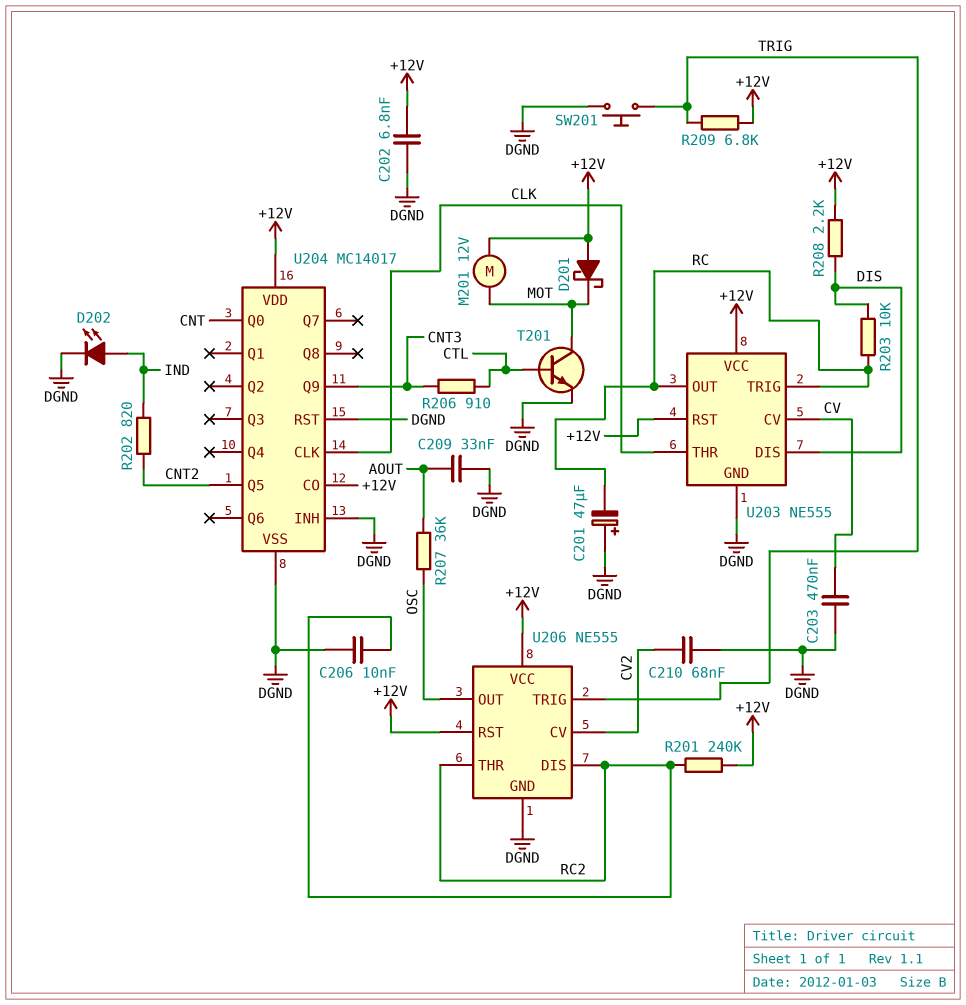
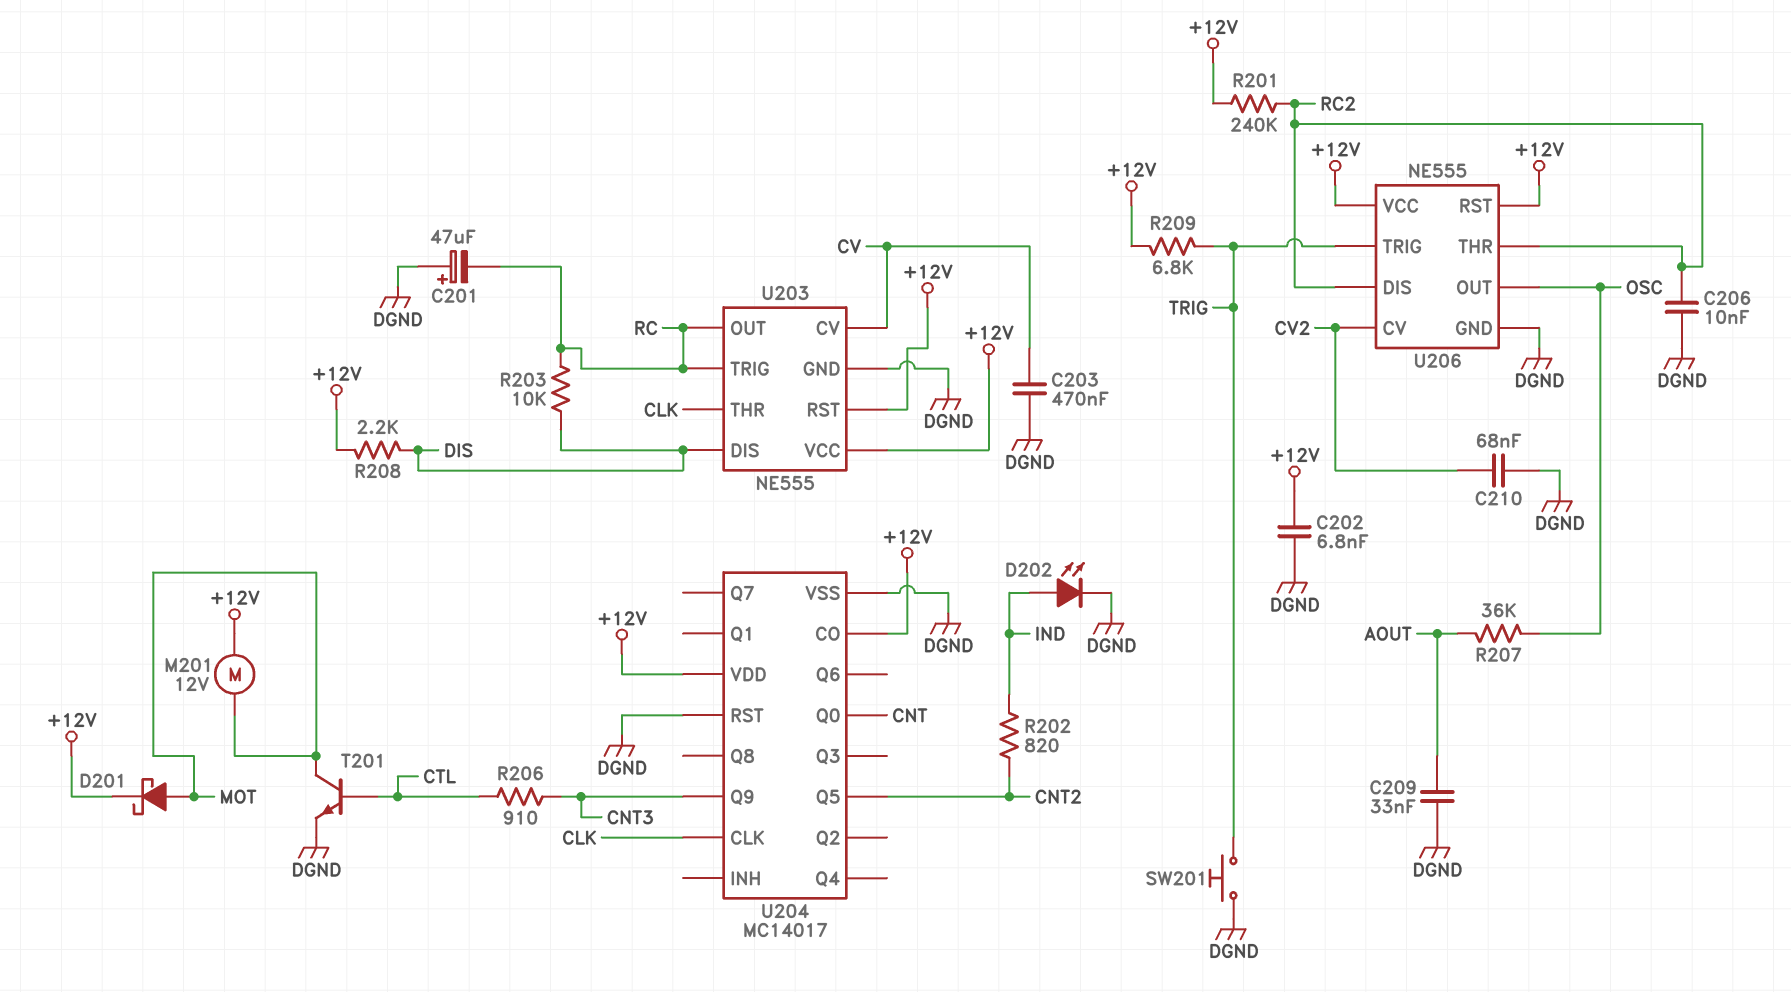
D201: schottky (A +12V, K MOT) -> schottky (A MOT, K +12V)
U204 pin INH: DGND -> none

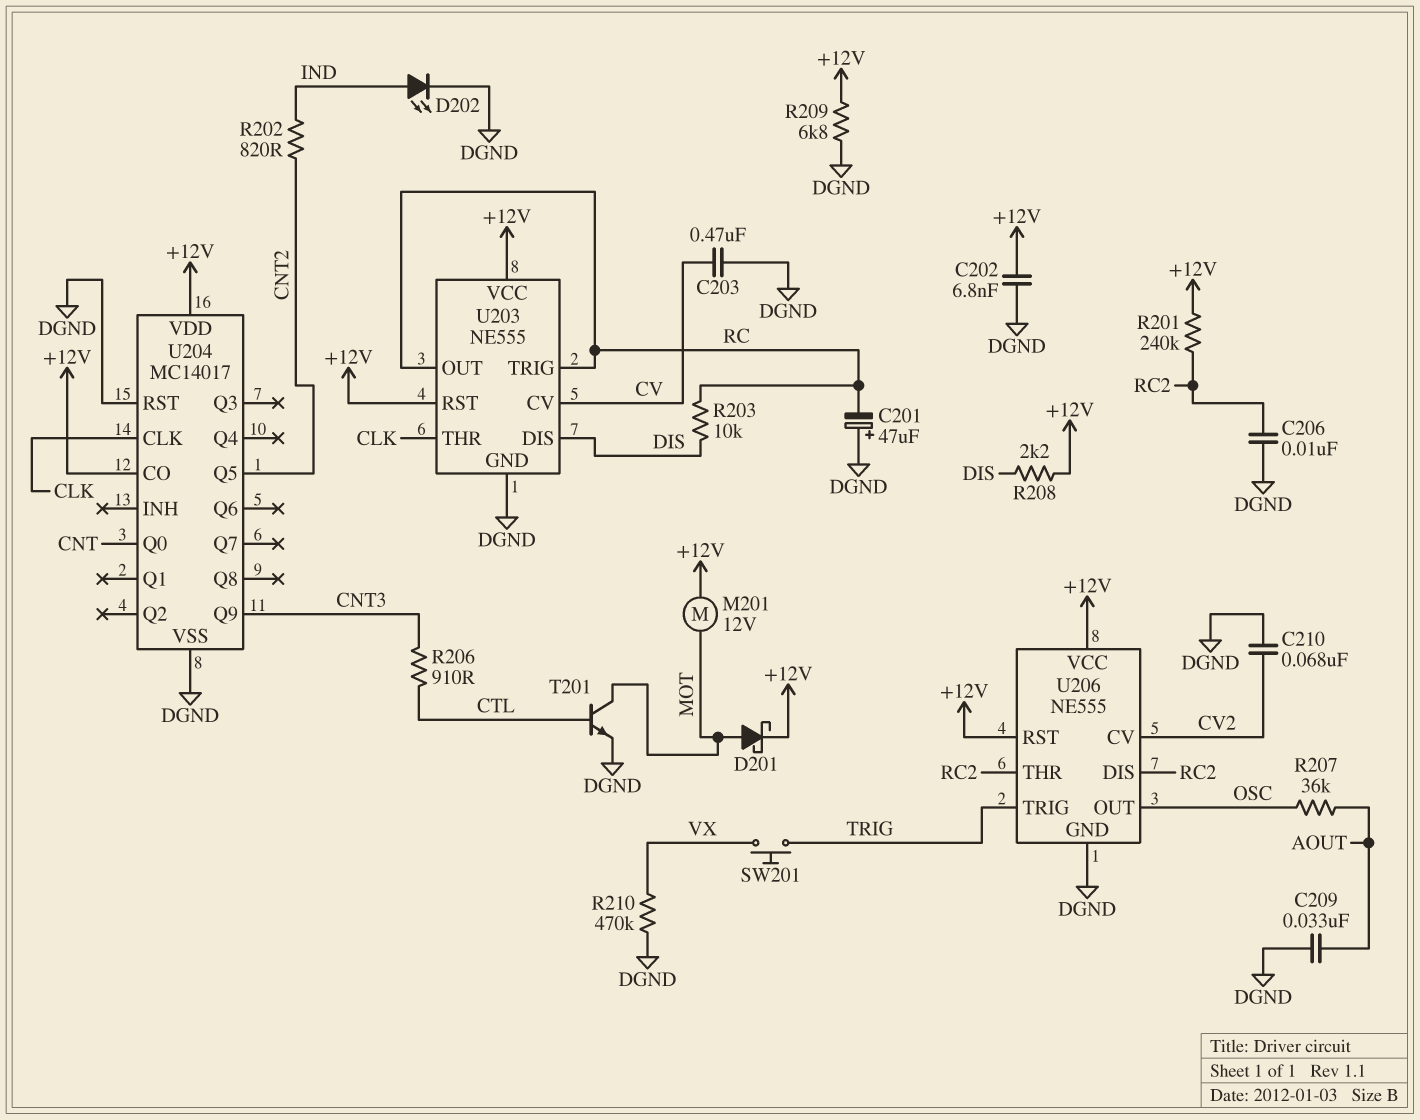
R209: 6.8k (+12V, TRIG) -> 6.8k (+12V, DGND)
R210: none -> 470k (DGND, VX)
SW201: button (DGND, TRIG) -> button (TRIG, VX)

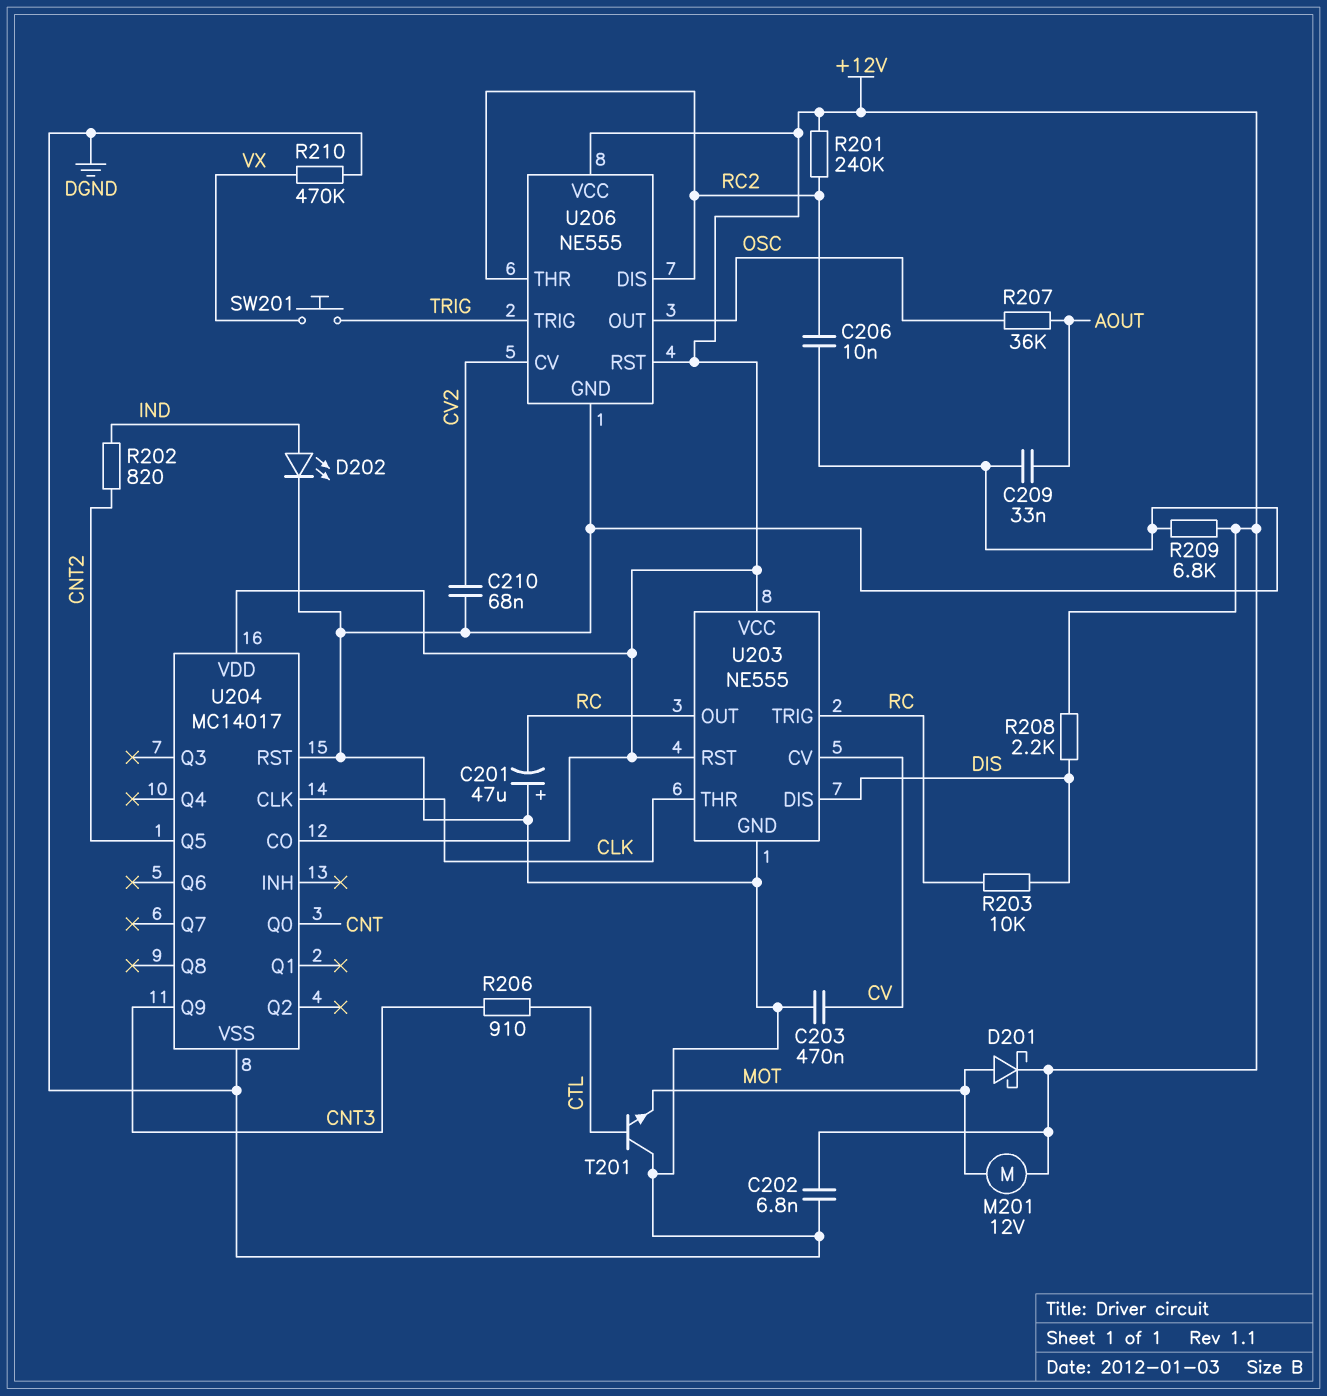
T201: NPN (B CTL, C MOT, E DGND) -> NPN (B CTL, C DGND, E MOT)

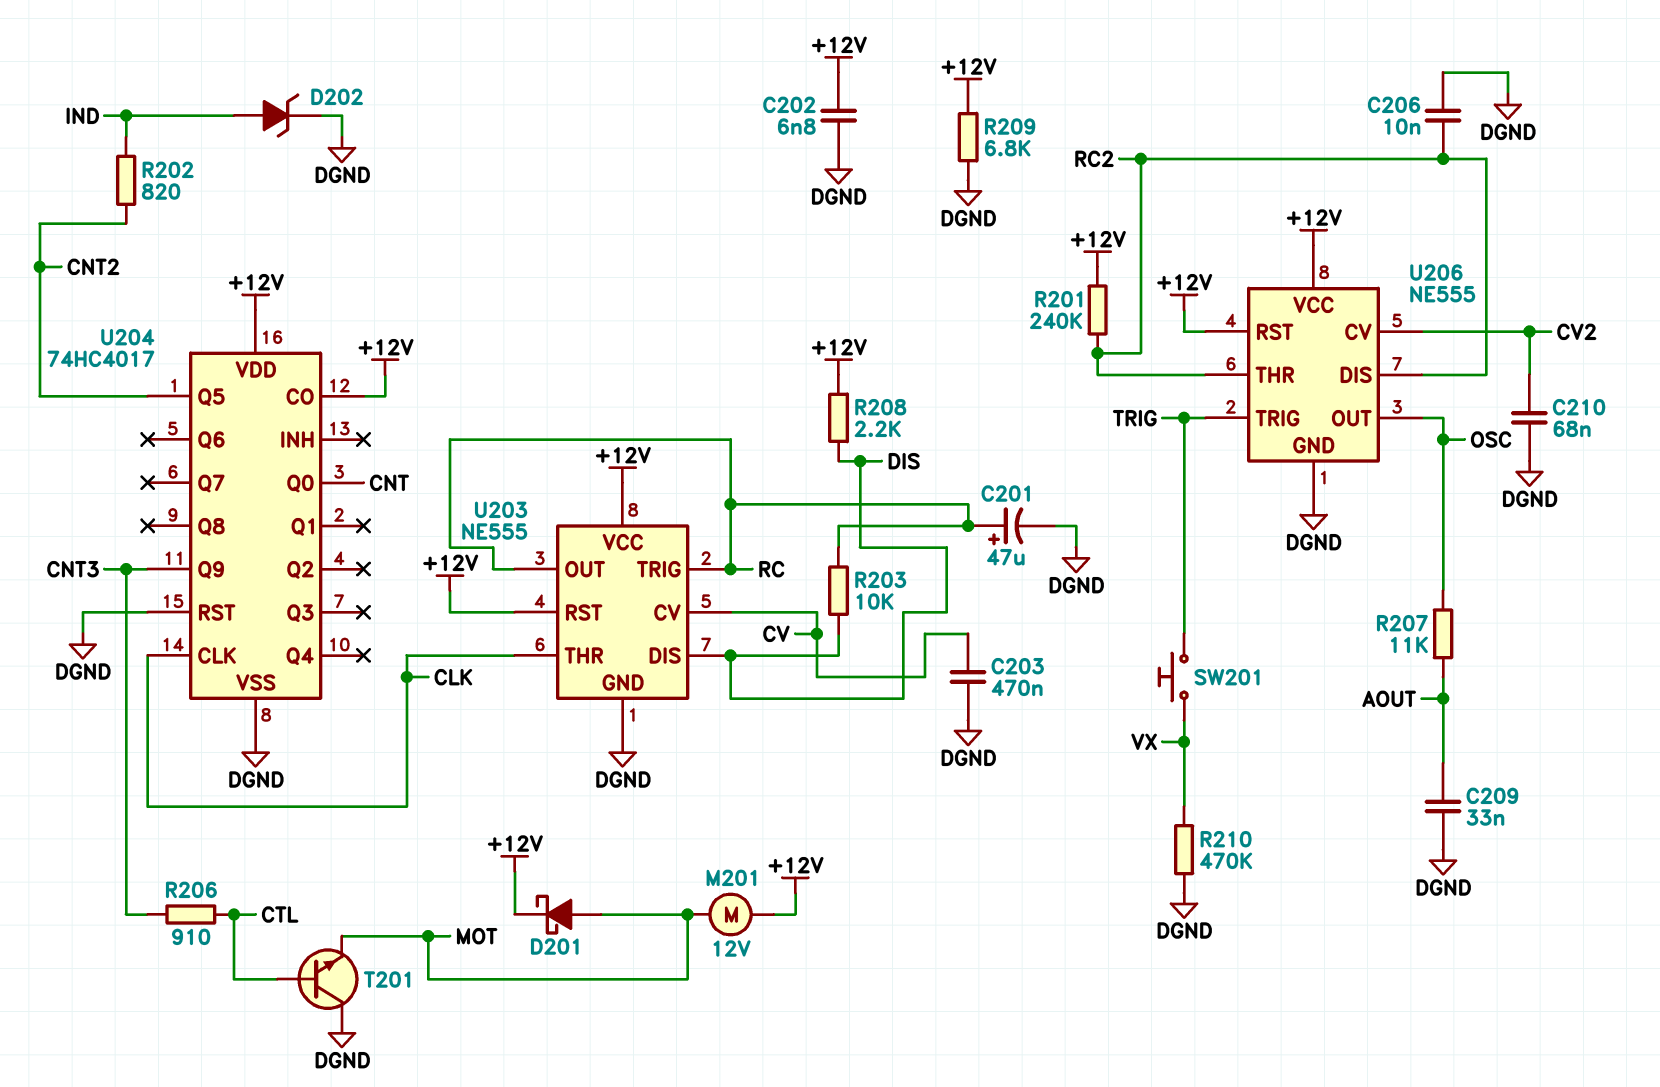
C201: 47uF (plus DGND, minus RC) -> 47uF (plus RC, minus DGND)
D202: LED (A IND, K DGND) -> zener (A IND, K DGND)
R207: 36k (AOUT, OSC) -> 11k (AOUT, OSC)
U204: MC14017 -> 74HC4017

